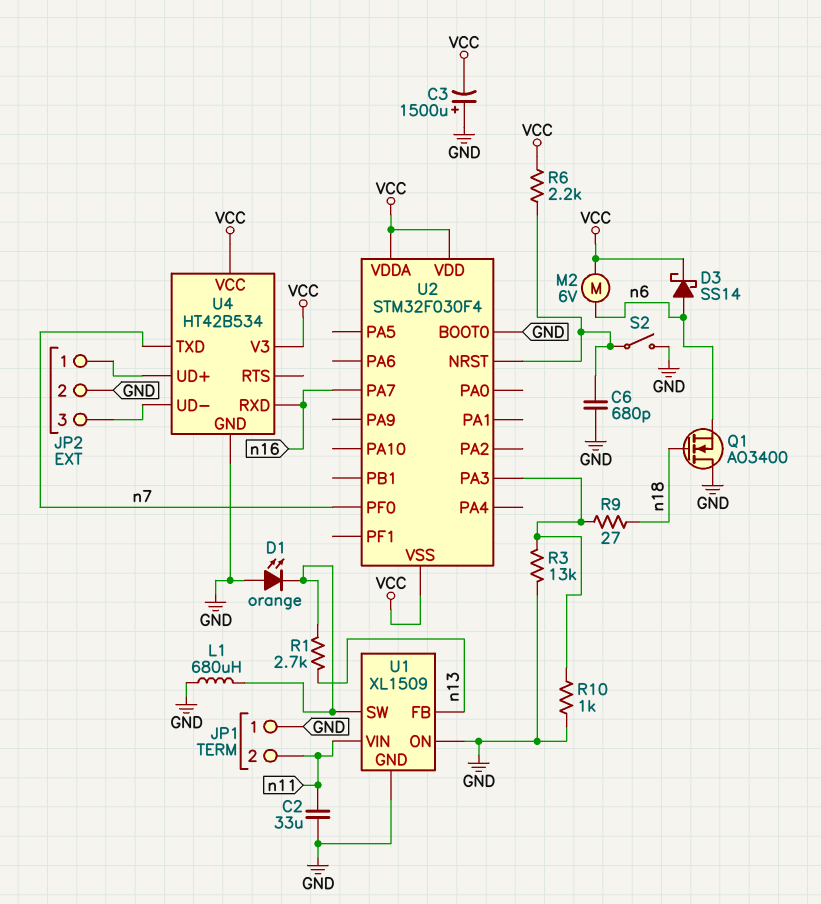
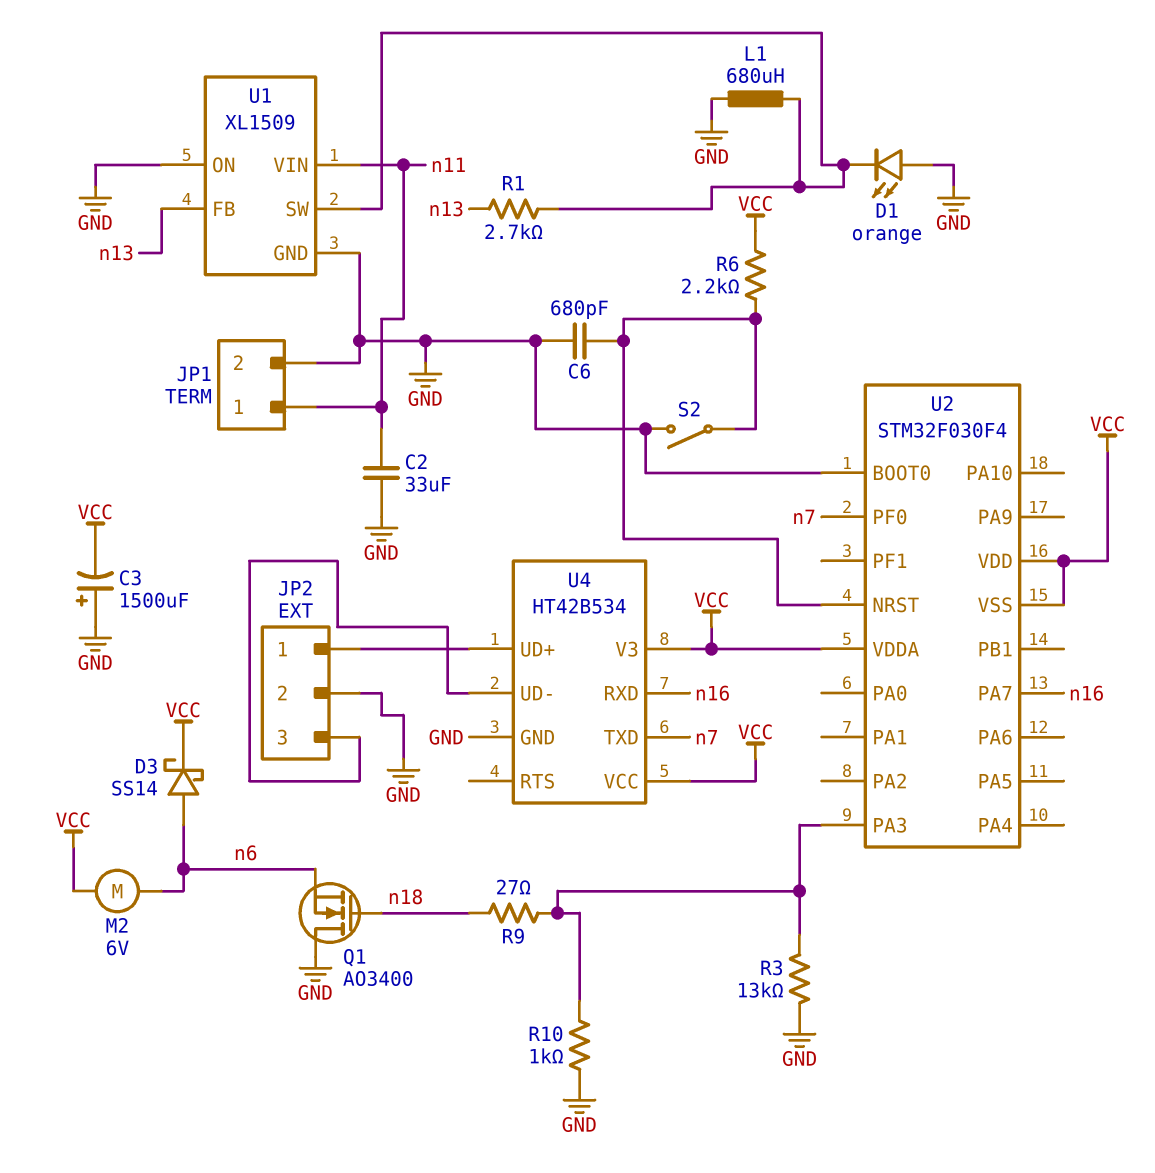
JP1 pin 1: GND -> n11
JP1 pin 2: n11 -> GND

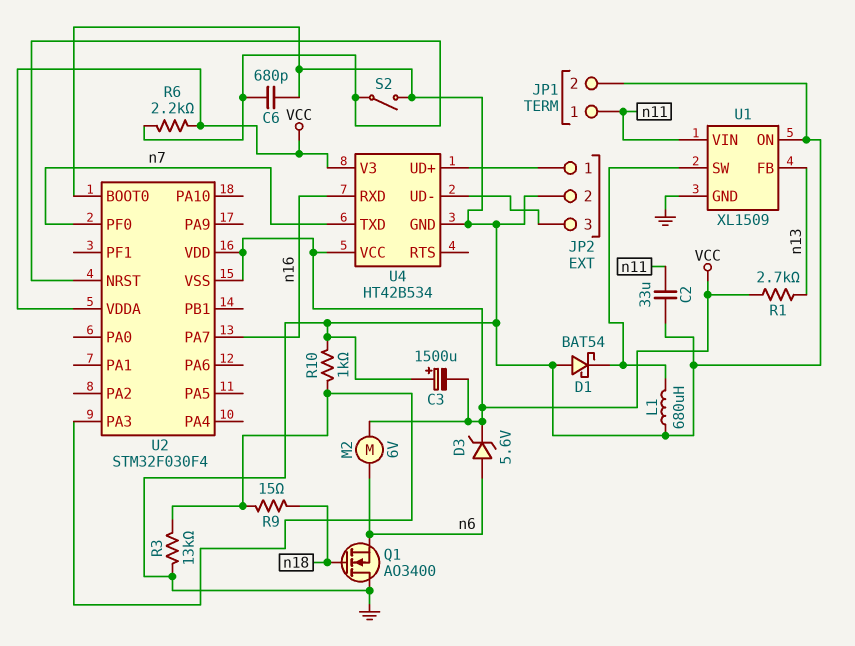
D1: LED orange (A GND, K U1/SW) -> schottky BAT54 (A GND, K U1/SW)
D3: schottky SS14 (A n6, K VCC) -> zener 5.6V (A n6, K VCC)
R1: 2.7k (U1/SW, n13) -> 2.7k (VCC, n13)
R9: 27 (U2/PA3, n18) -> 15 (U2/PA3, n18)

